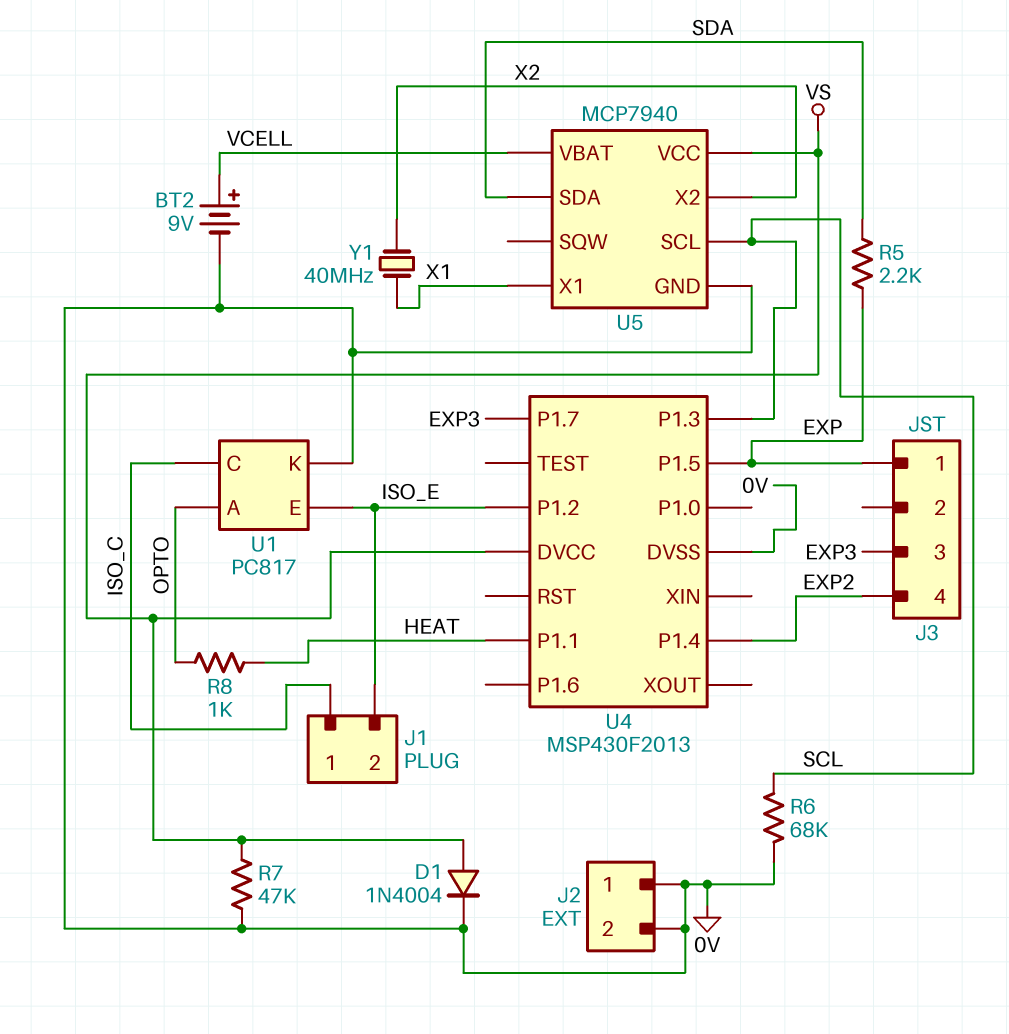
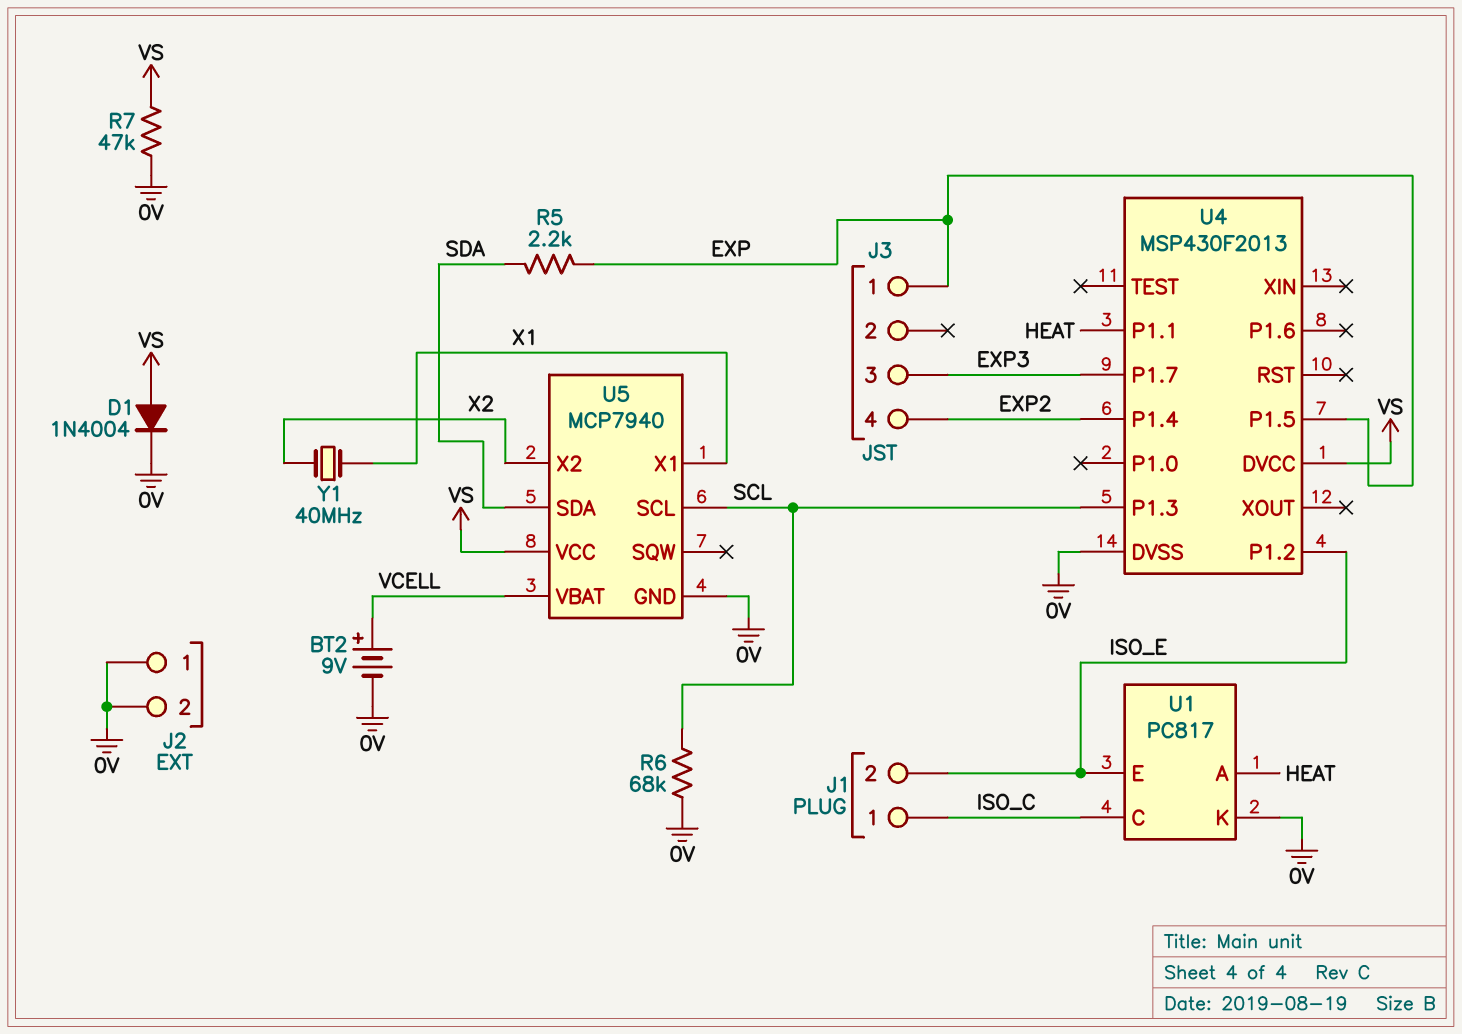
R8: 1k (HEAT, OPTO) -> none
U1 pin A: OPTO -> HEAT

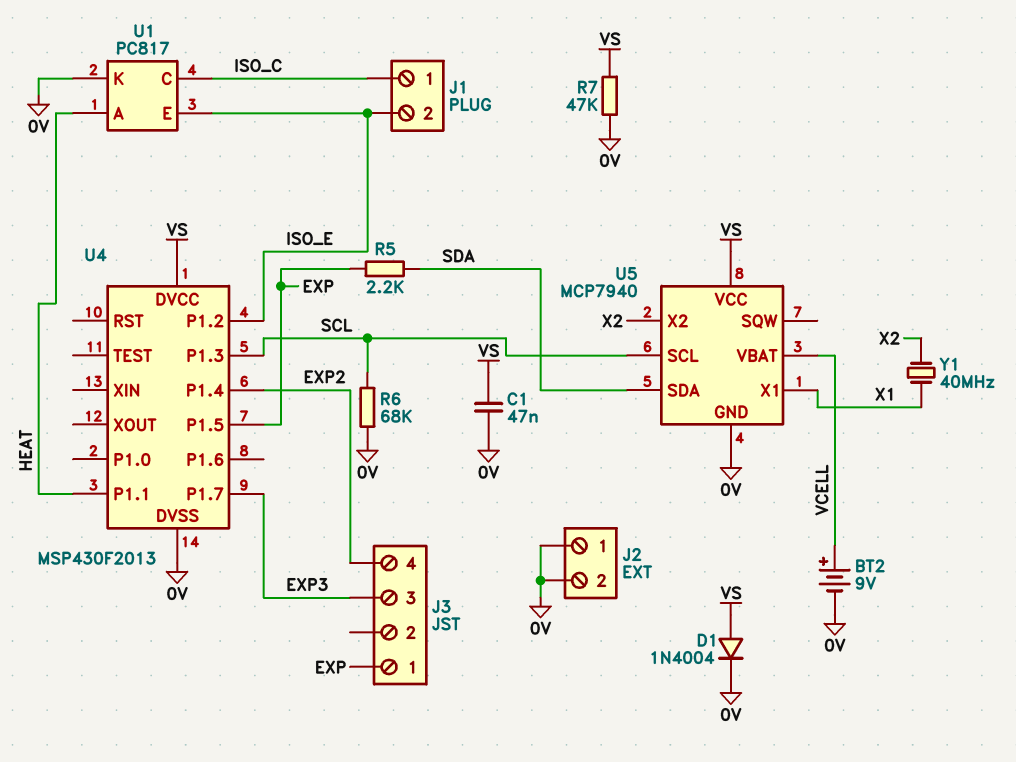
C1: none -> 47nF (0V, VS)

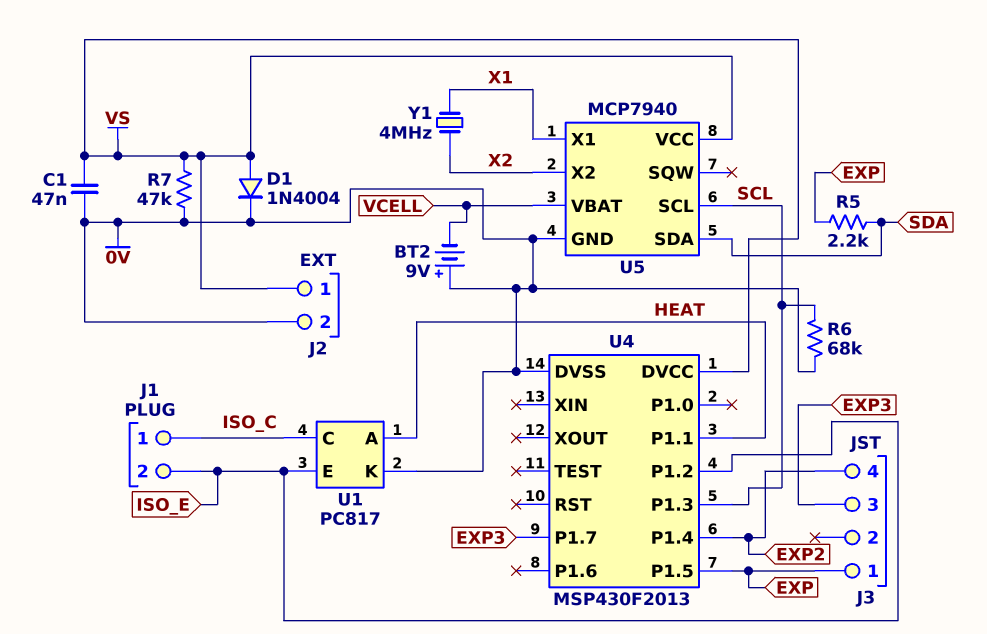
BT2: 9V (plus VCELL, minus 0V) -> 9V (plus 0V, minus VCELL)
J2 pin 1: 0V -> VS
Y1: 40MHz (X1, X2) -> 4MHz (X1, X2)

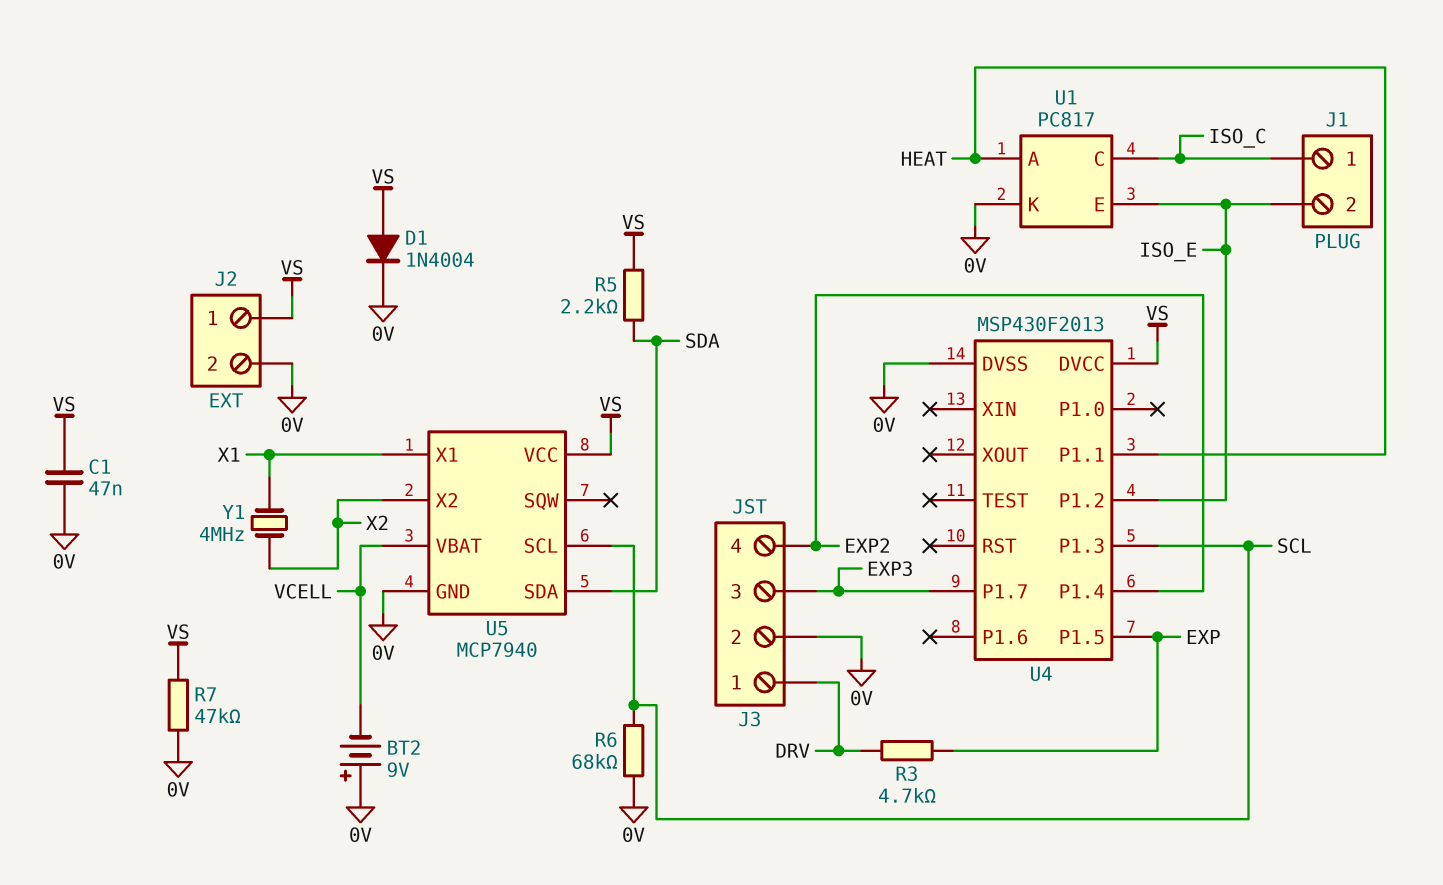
J3 pin 1: EXP -> DRV
J3 pin 2: none -> 0V
R3: none -> 4.7k (DRV, EXP)
R5: 2.2k (EXP, SDA) -> 2.2k (SDA, VS)

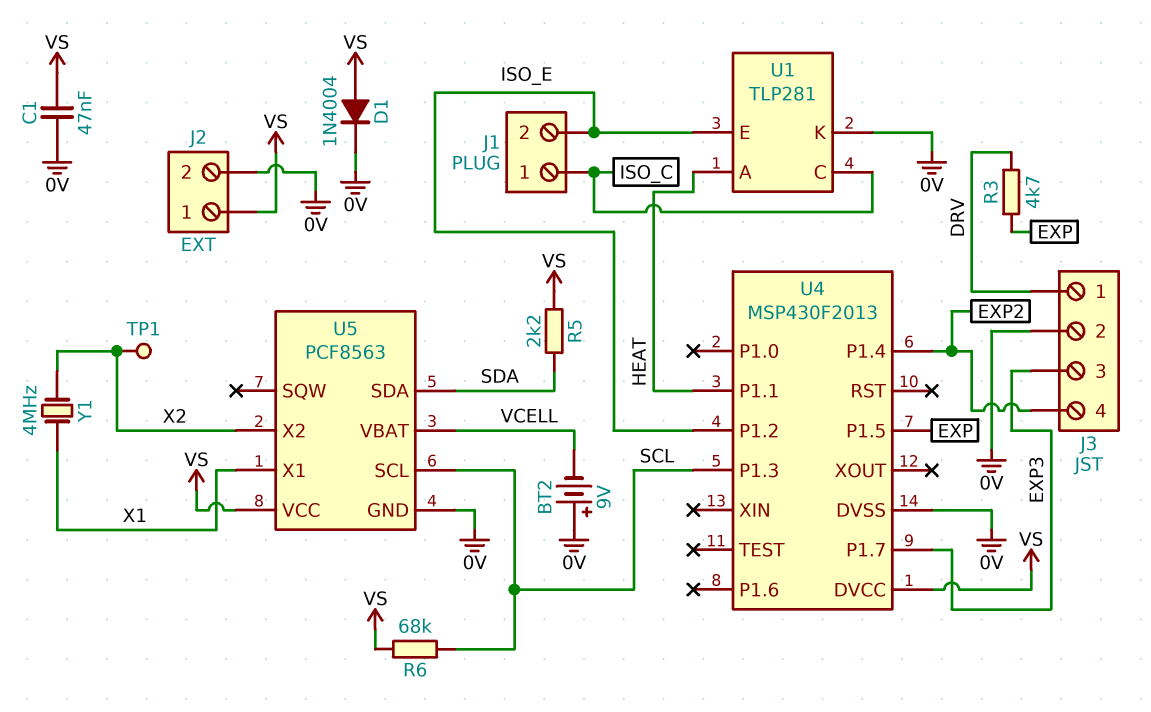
R6: 68k (0V, SCL) -> 68k (SCL, VS)
R7: 47k (0V, VS) -> none
TP1: none -> test point (X2)
U1: PC817 -> TLP281
U5: MCP7940 -> PCF8563

